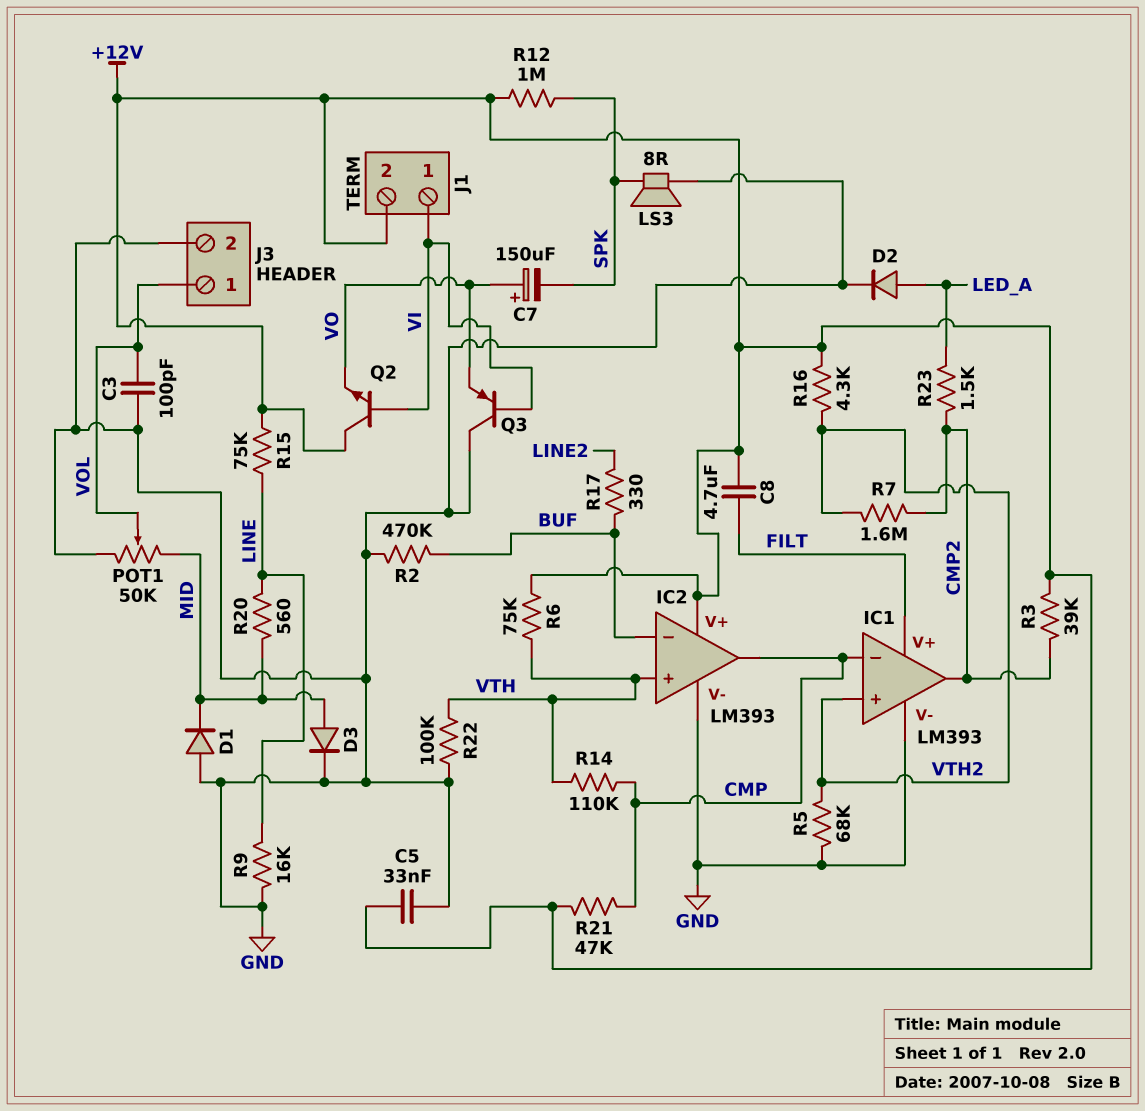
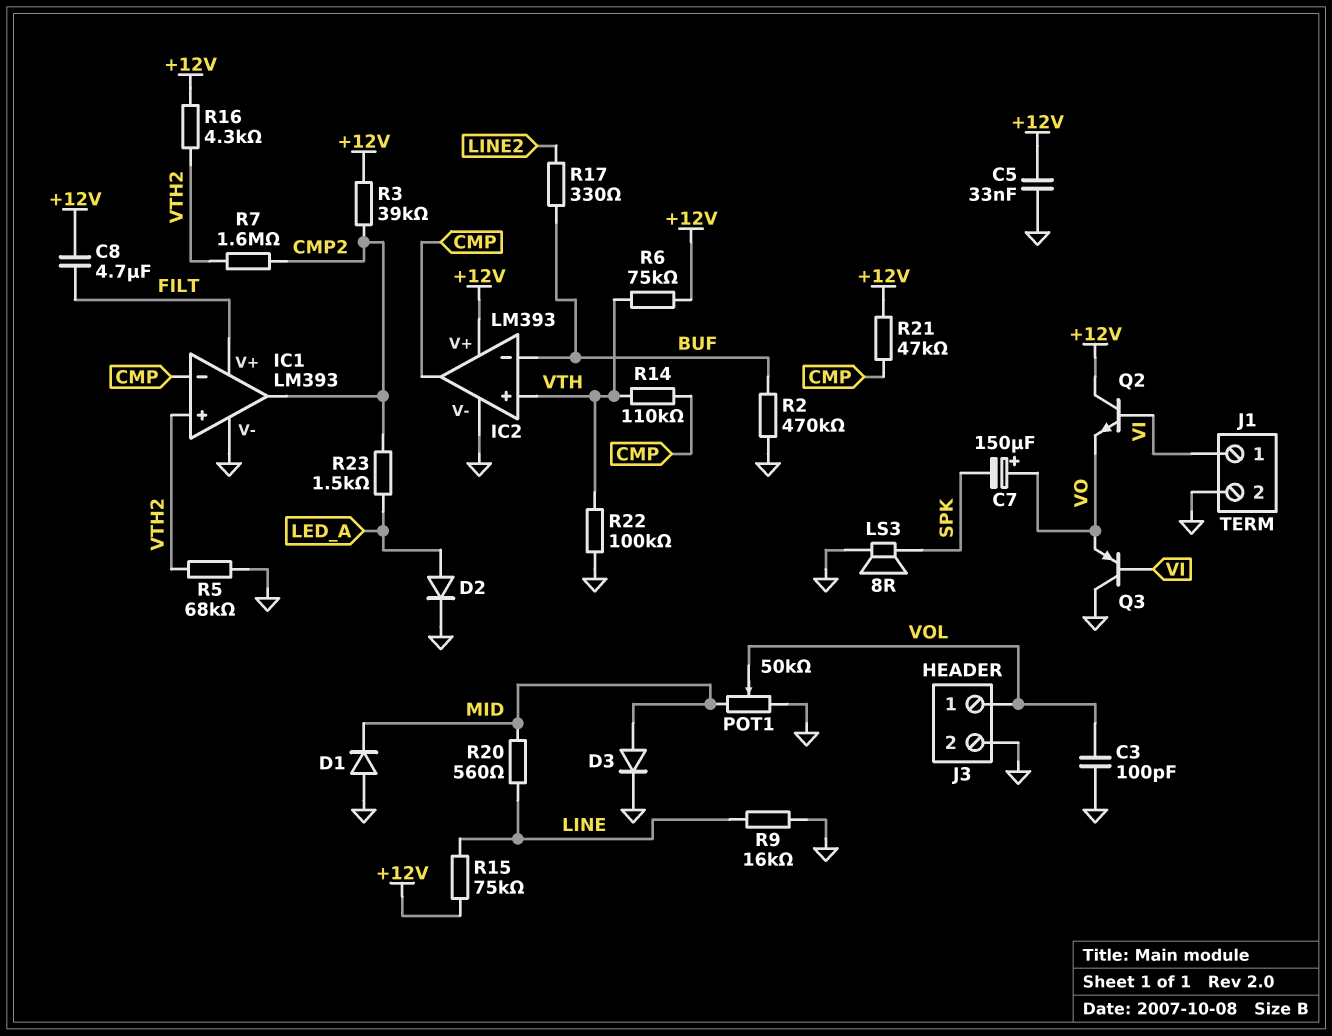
J1 pin 2: +12V -> GND
R12: 1M (+12V, SPK) -> none

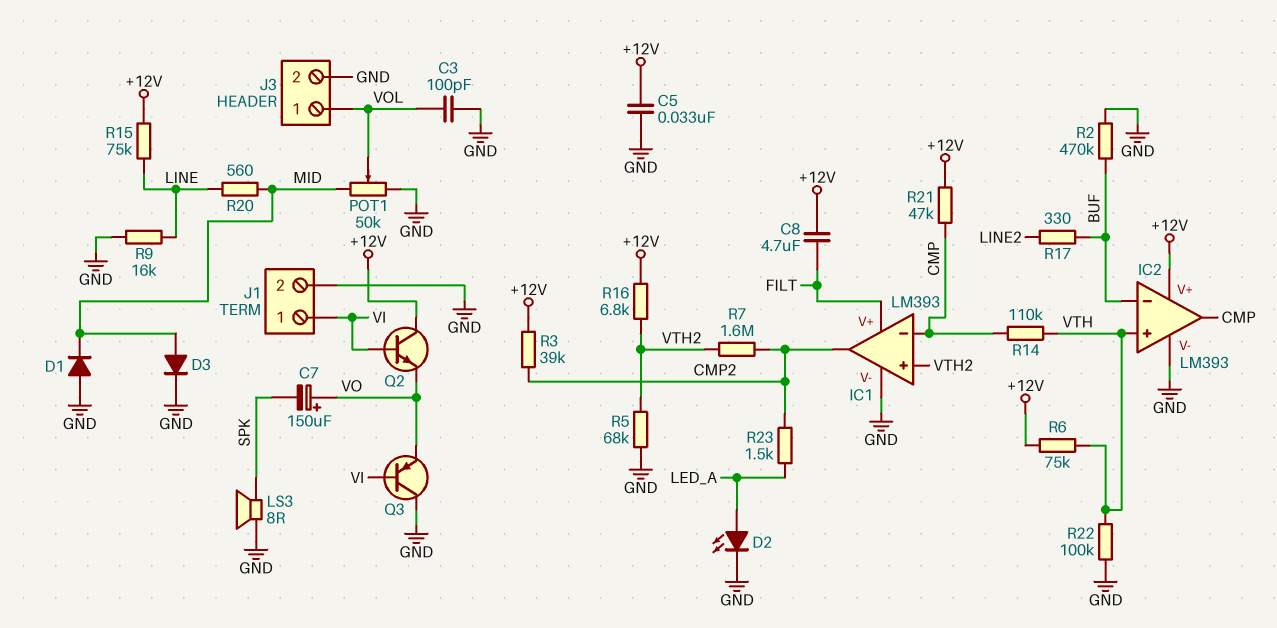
D2: diode (A LED_A, K GND) -> LED (A LED_A, K GND)
R16: 4.3k (+12V, VTH2) -> 6.8k (+12V, VTH2)

